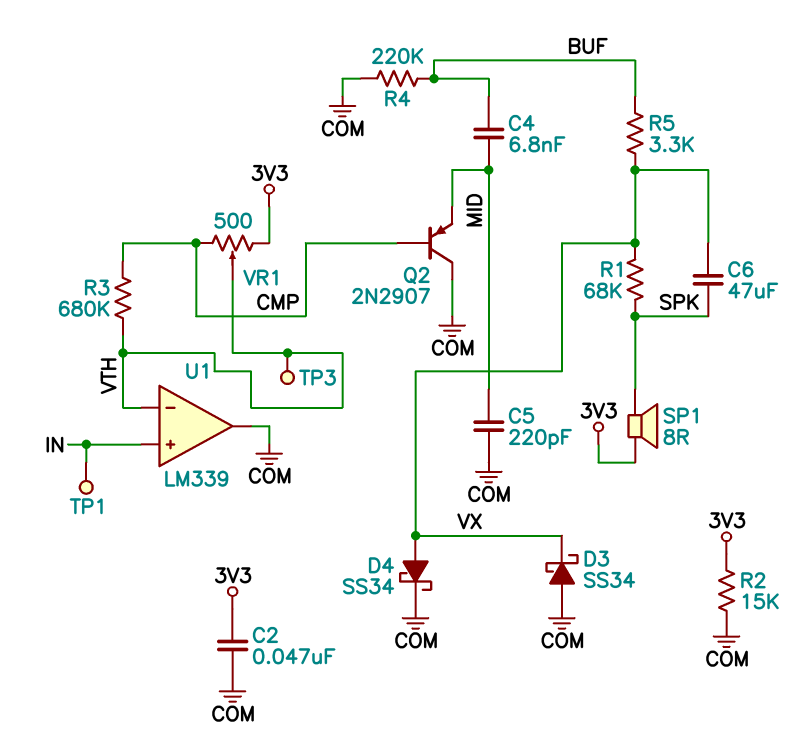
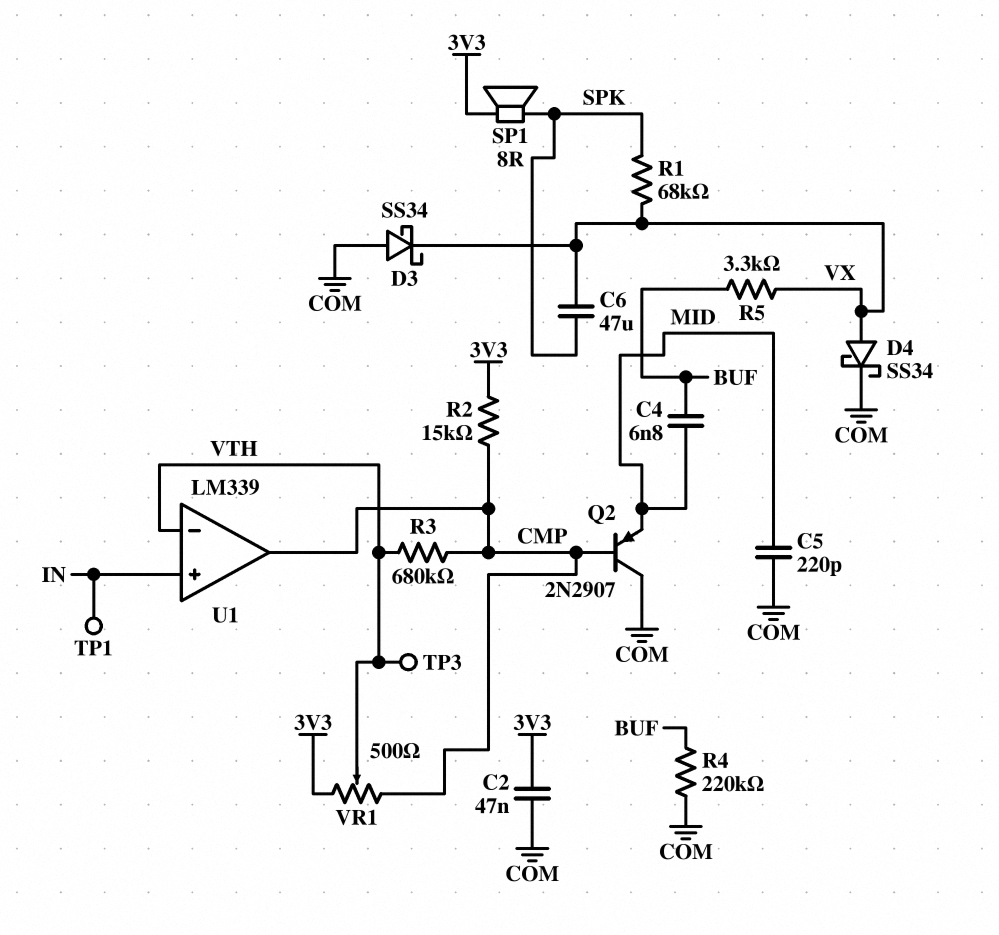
R2: 15k (3V3, COM) -> 15k (3V3, CMP)
U1 pin out: COM -> CMP

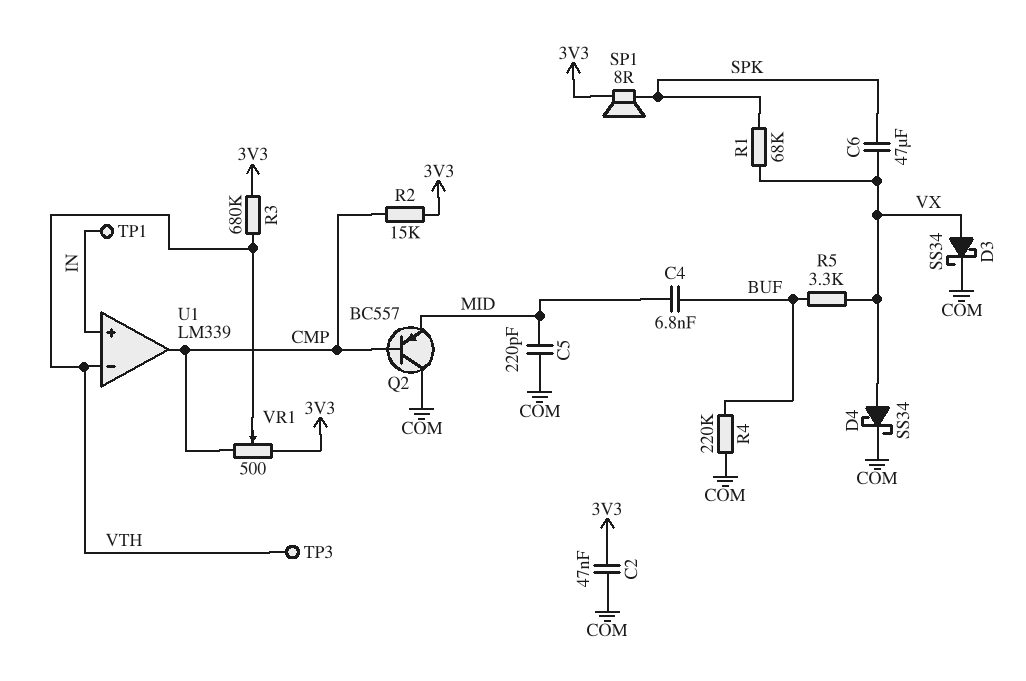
D3: schottky SS34 (A COM, K VX) -> schottky SS34 (A VX, K COM)
Q2: PNP 2N2907 (B CMP, C COM, E MID) -> PNP BC557 (B CMP, C COM, E MID)
R3: 680k (CMP, VTH) -> 680k (3V3, VTH)

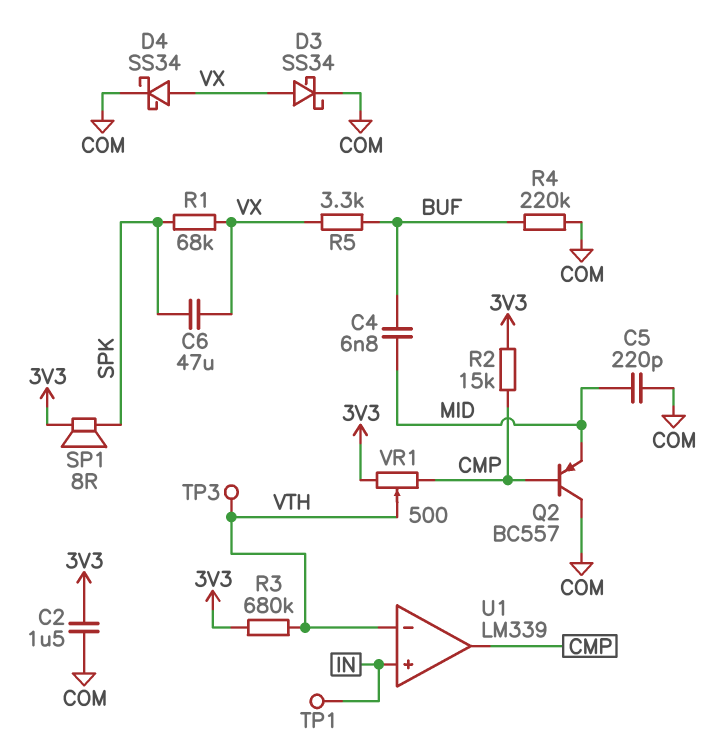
C2: 47nF (3V3, COM) -> 1.5uF (3V3, COM)

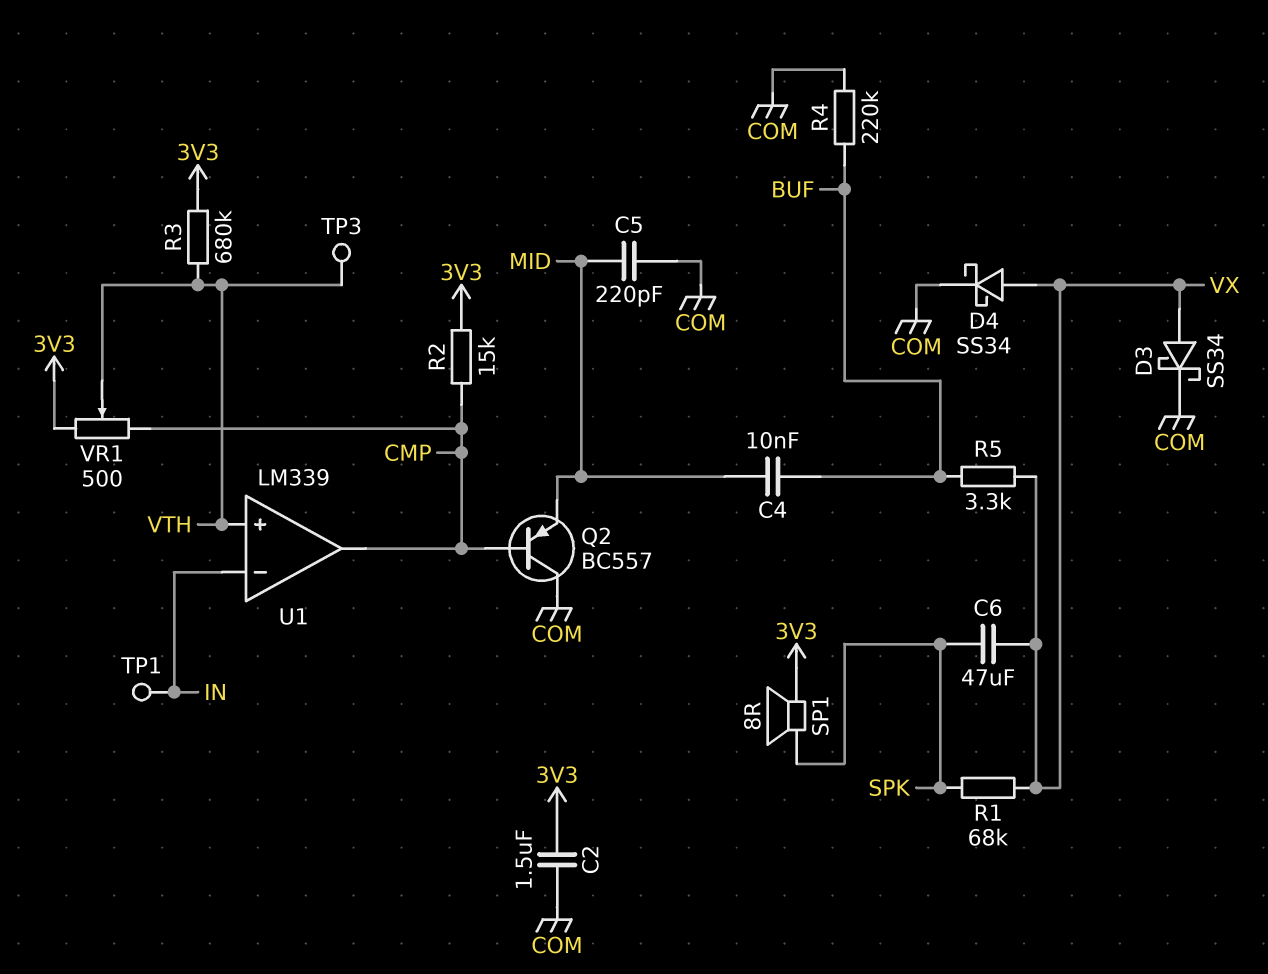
C4: 6.8nF (BUF, MID) -> 10nF (BUF, MID)
U1 pin in+: IN -> VTH
U1 pin in-: VTH -> IN

